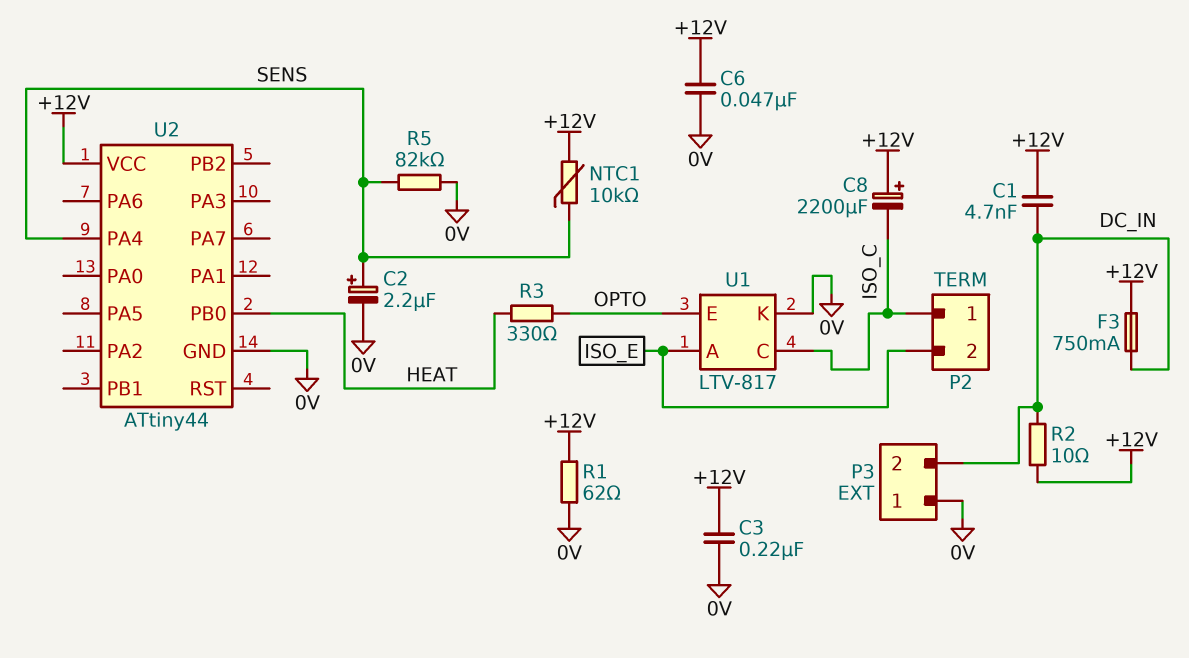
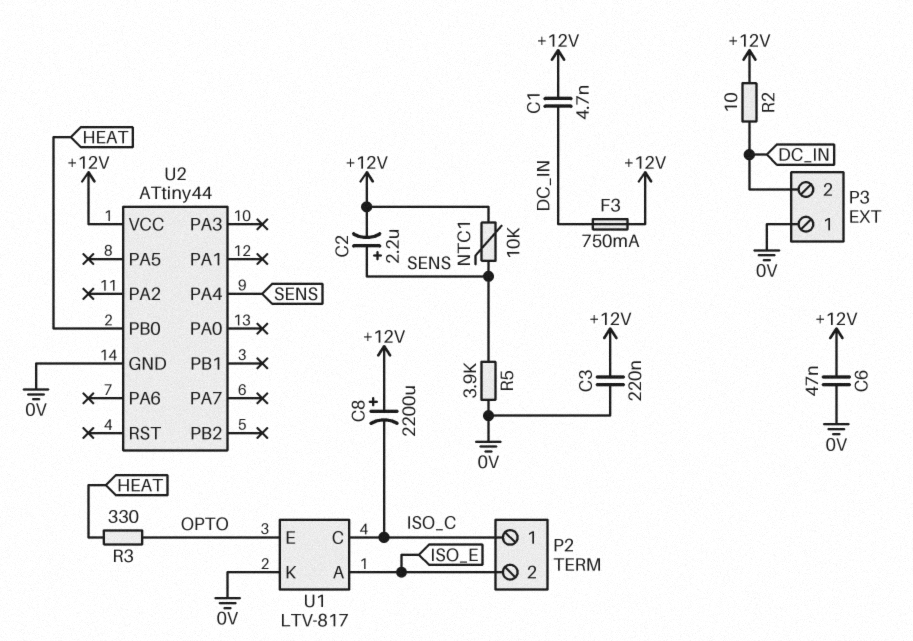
C2: 2.2uF (plus SENS, minus 0V) -> 2.2uF (plus SENS, minus +12V)
R1: 62 (+12V, 0V) -> none
R5: 82k (0V, SENS) -> 3.9k (0V, SENS)

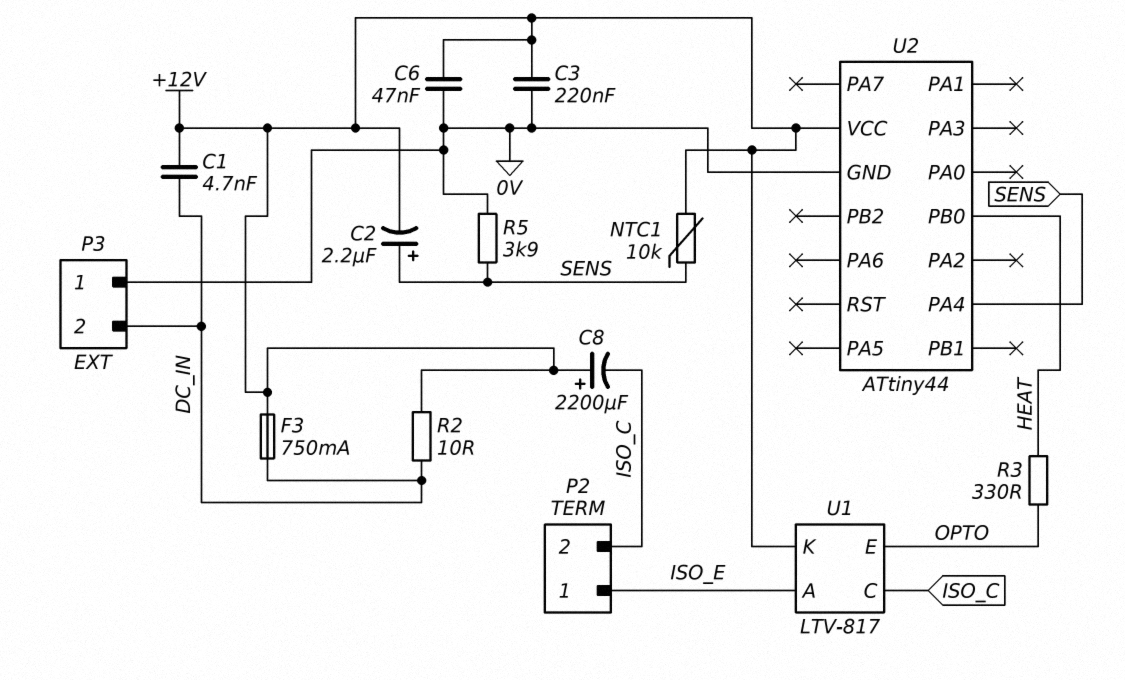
P2 pin 1: ISO_C -> ISO_E
P2 pin 2: ISO_E -> ISO_C
U1 pin K: 0V -> +12V

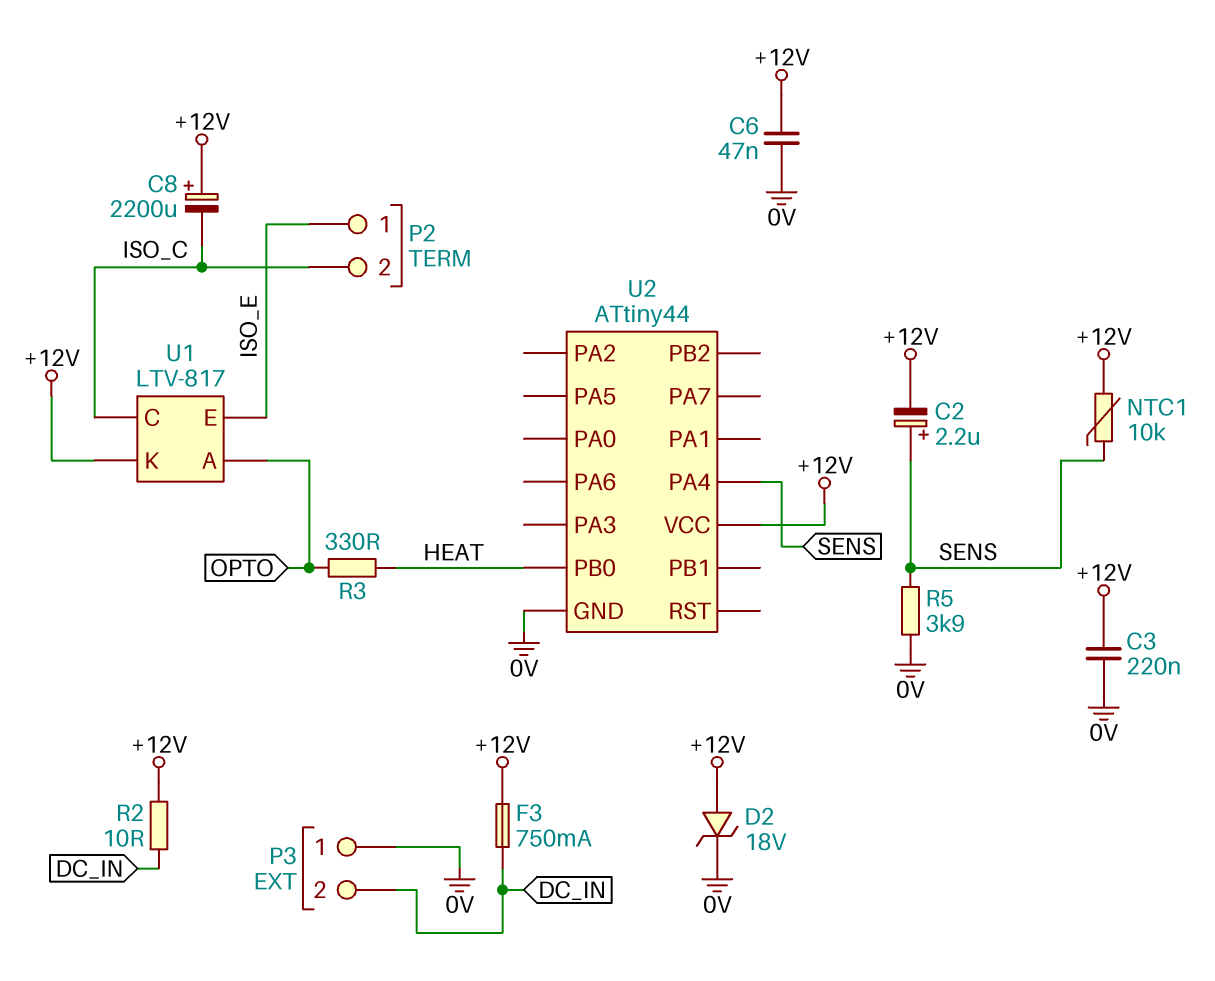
C1: 4.7nF (+12V, DC_IN) -> none
D2: none -> zener 18V (A +12V, K 0V)
U1 pin A: ISO_E -> OPTO
U1 pin E: OPTO -> ISO_E

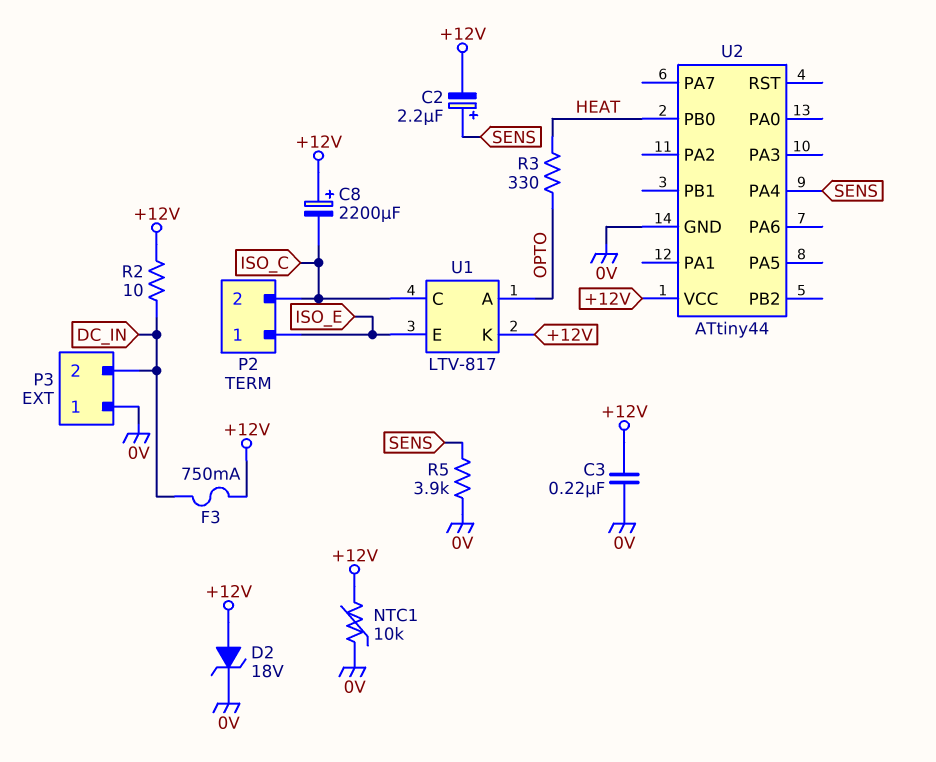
C6: 47nF (+12V, 0V) -> none
NTC1: 10k (+12V, SENS) -> 10k (+12V, 0V)

